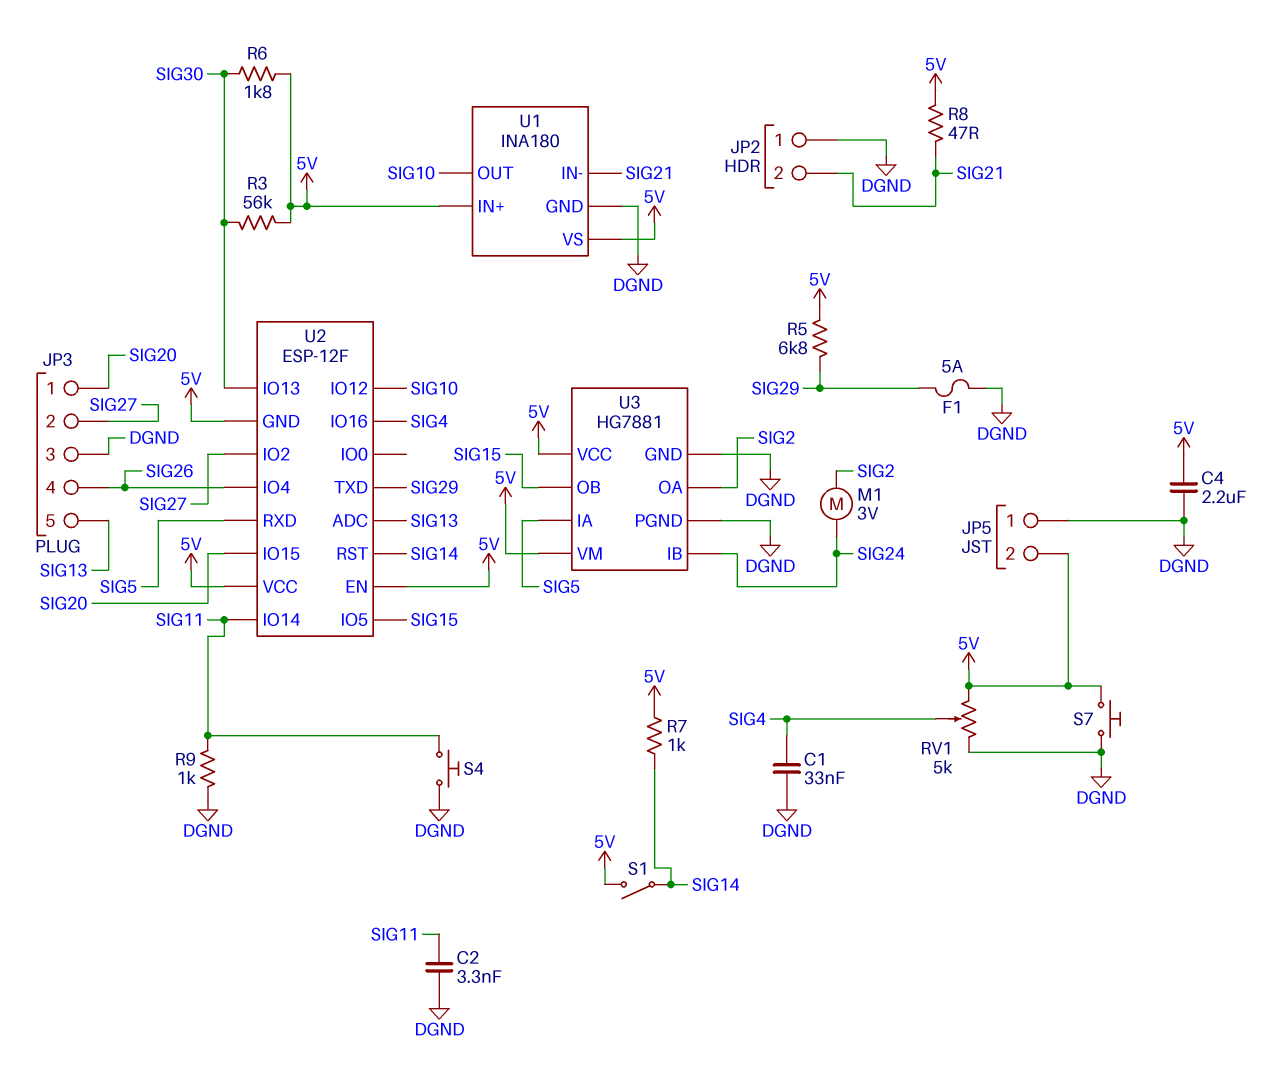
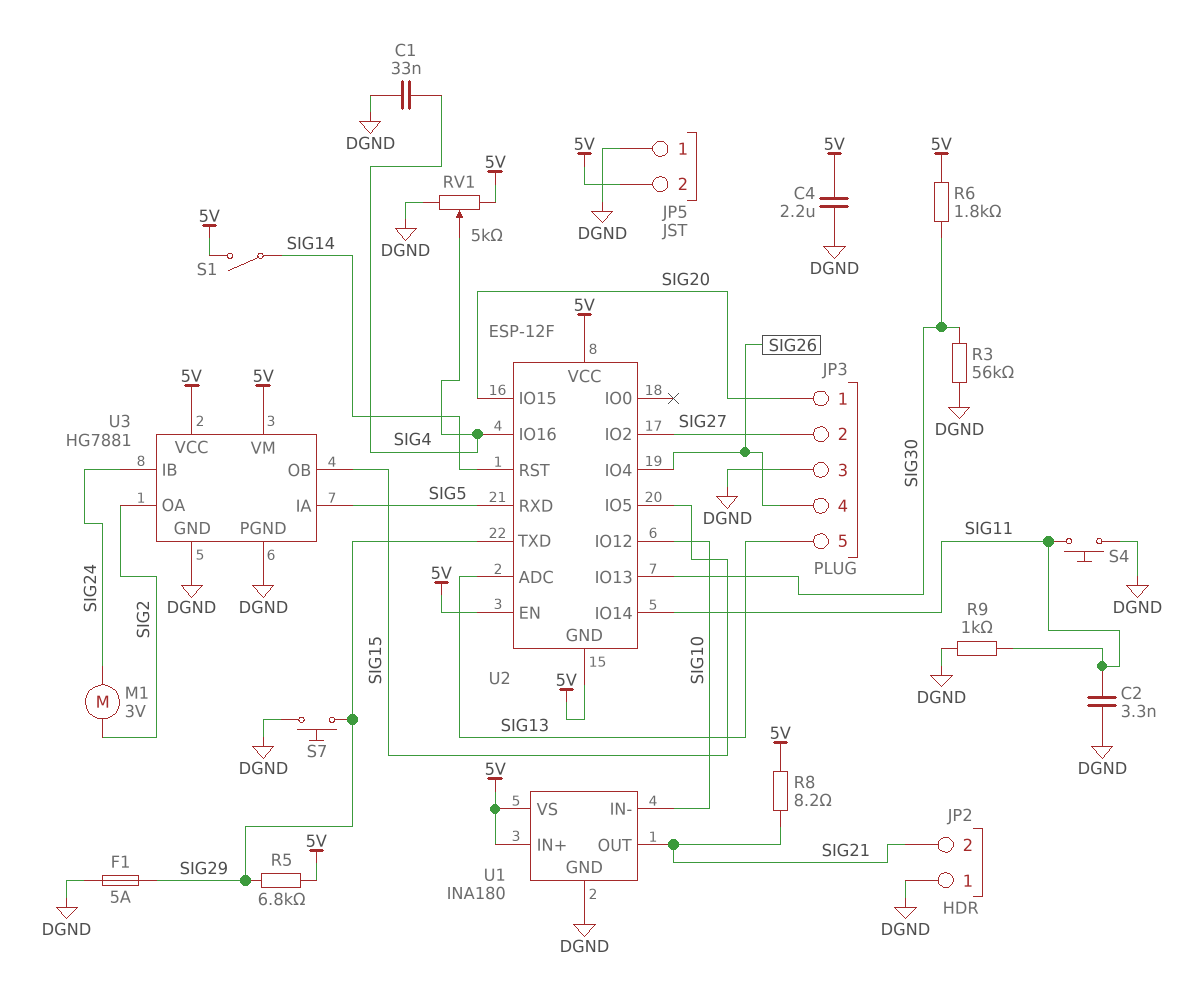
R3: 56k (5V, SIG30) -> 56k (DGND, SIG30)
R7: 1k (5V, SIG14) -> none
R8: 47 (5V, SIG21) -> 8.2 (5V, SIG21)
S7: button (5V, DGND) -> button (DGND, SIG29)
U1 pin IN-: SIG21 -> SIG10
U1 pin OUT: SIG10 -> SIG21

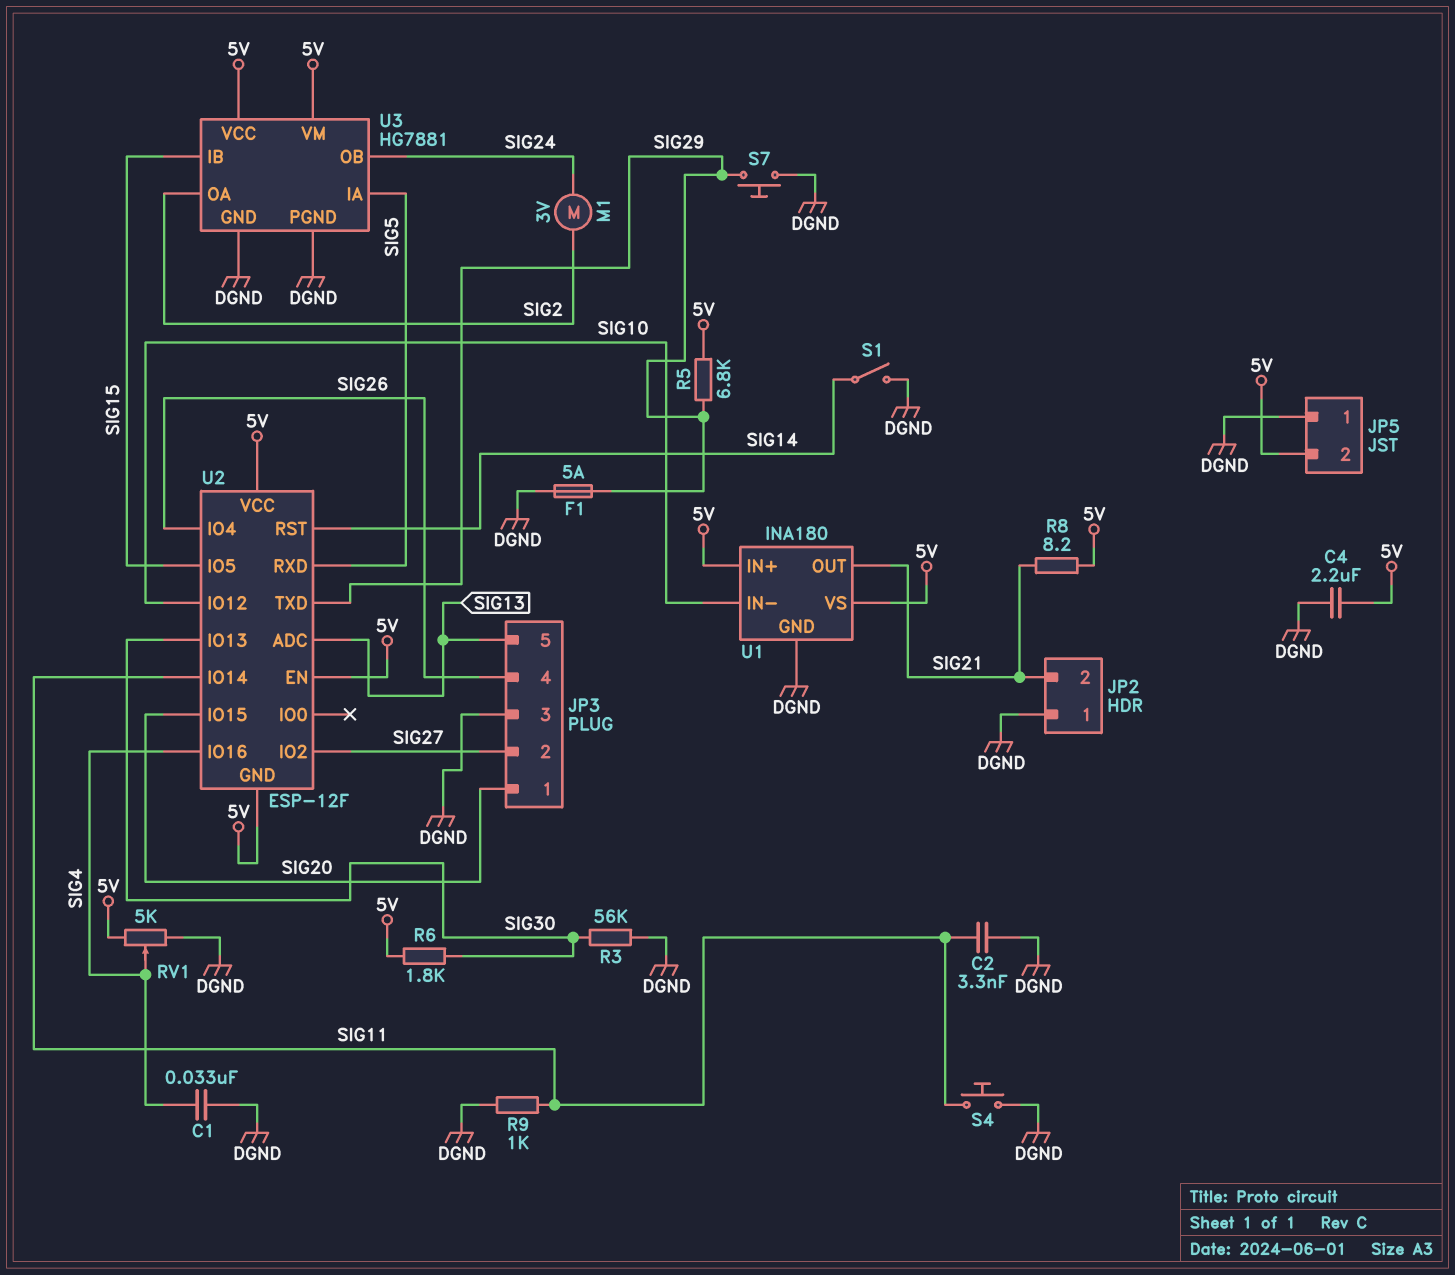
S1: switch (5V, SIG14) -> switch (DGND, SIG14)
U3 pin IB: SIG24 -> SIG15
U3 pin OB: SIG15 -> SIG24

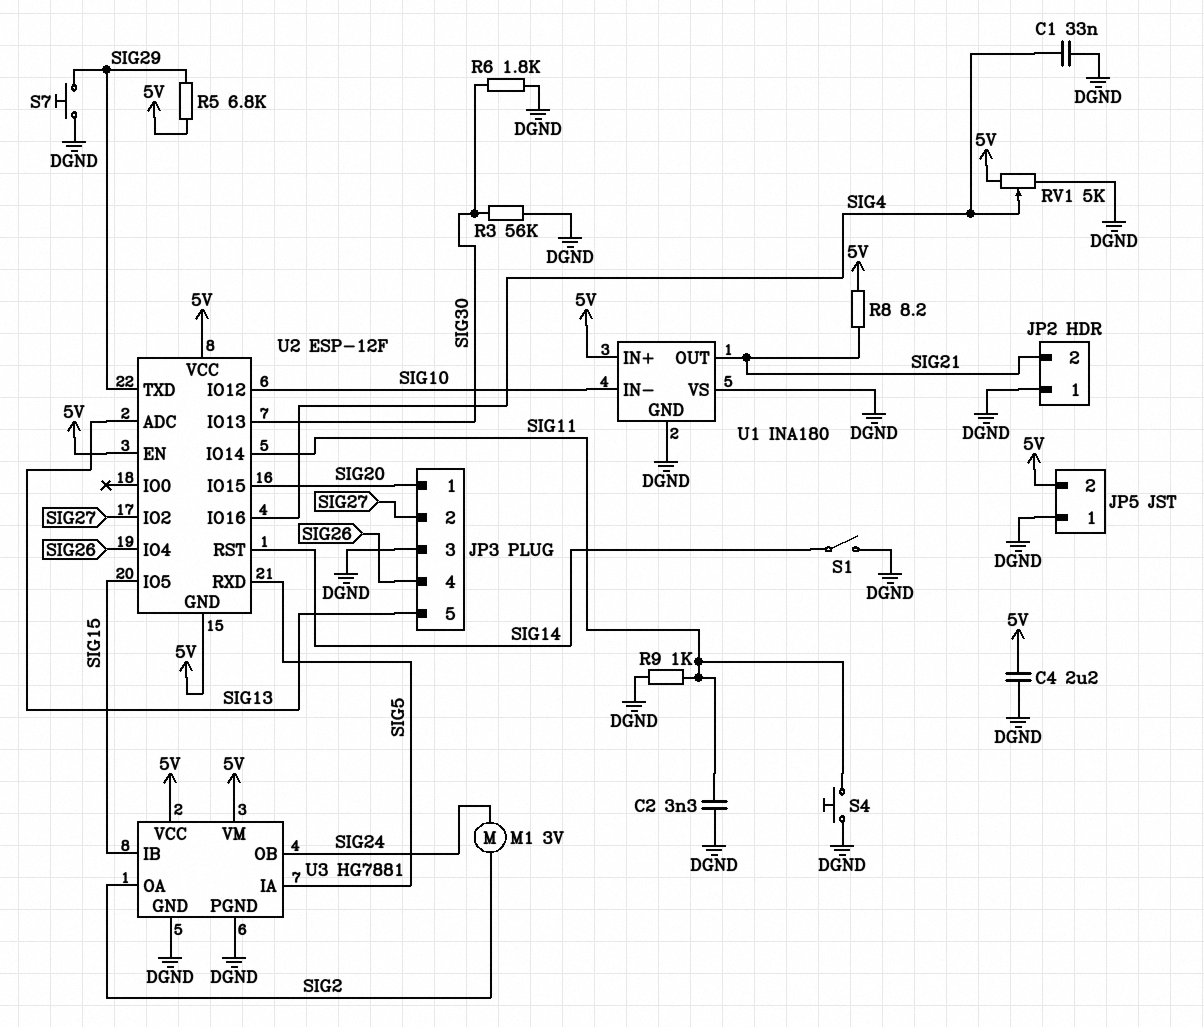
F1: 5A (DGND, SIG29) -> none
R6: 1.8k (5V, SIG30) -> 1.8k (DGND, SIG30)
U1 pin VS: 5V -> DGND

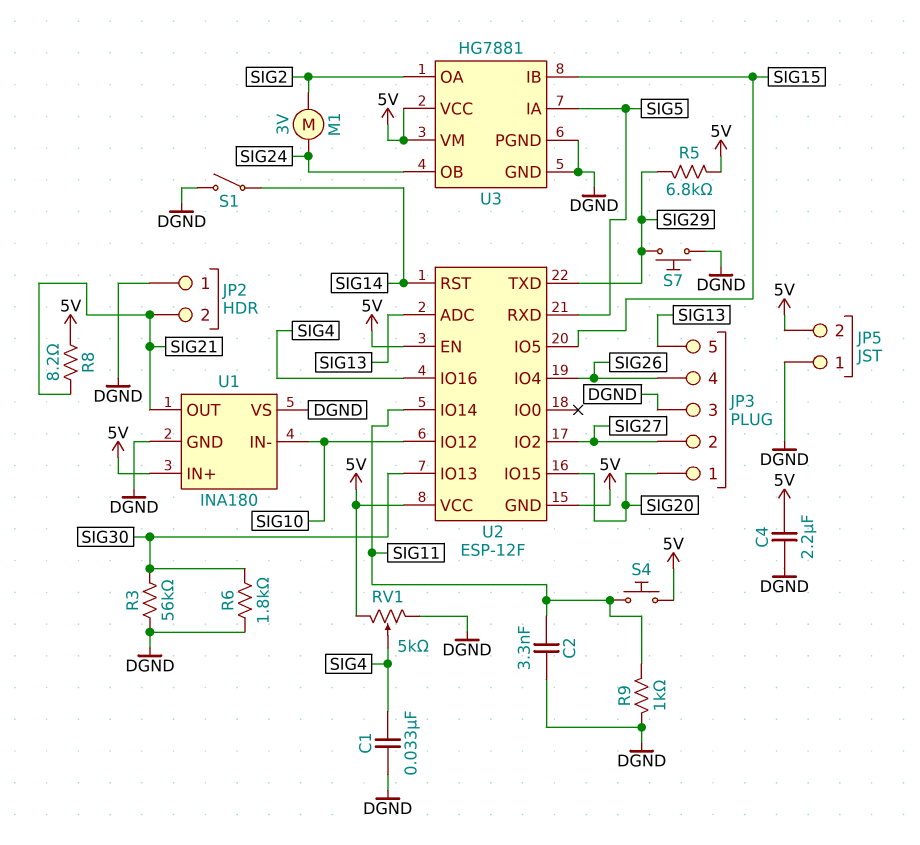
S4: button (DGND, SIG11) -> button (5V, SIG11)

